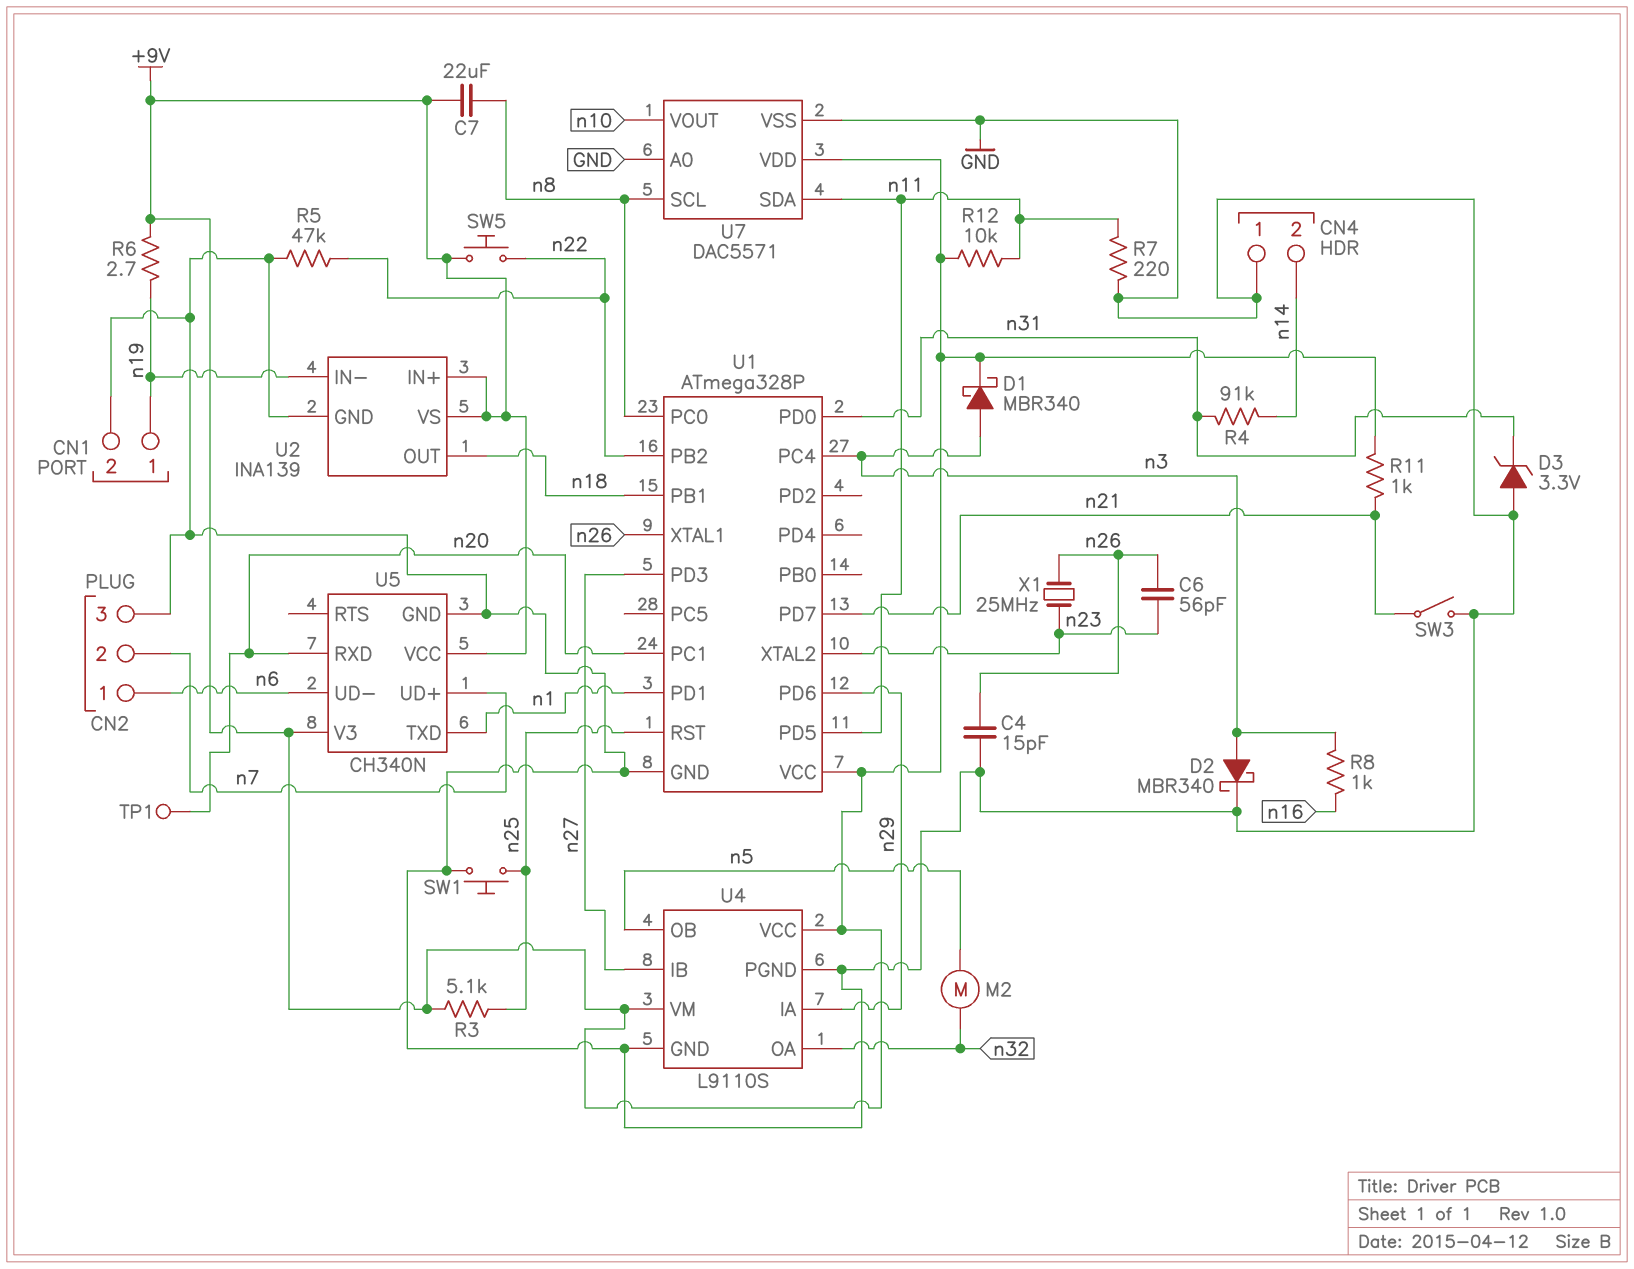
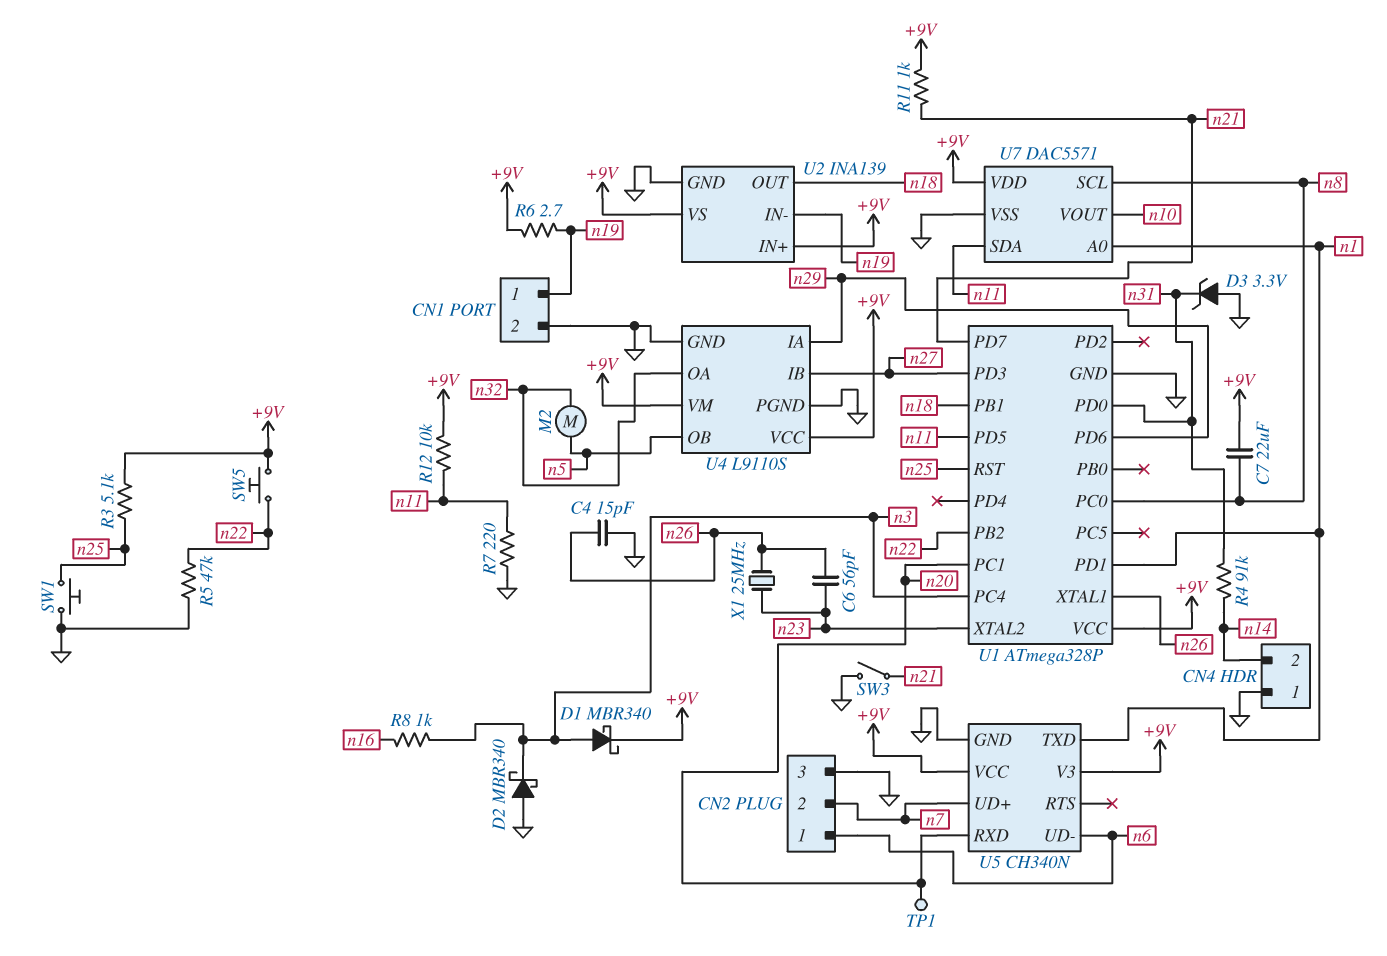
D2: schottky MBR340 (A n3, K GND) -> schottky MBR340 (A GND, K n3)
U7 pin A0: GND -> n1

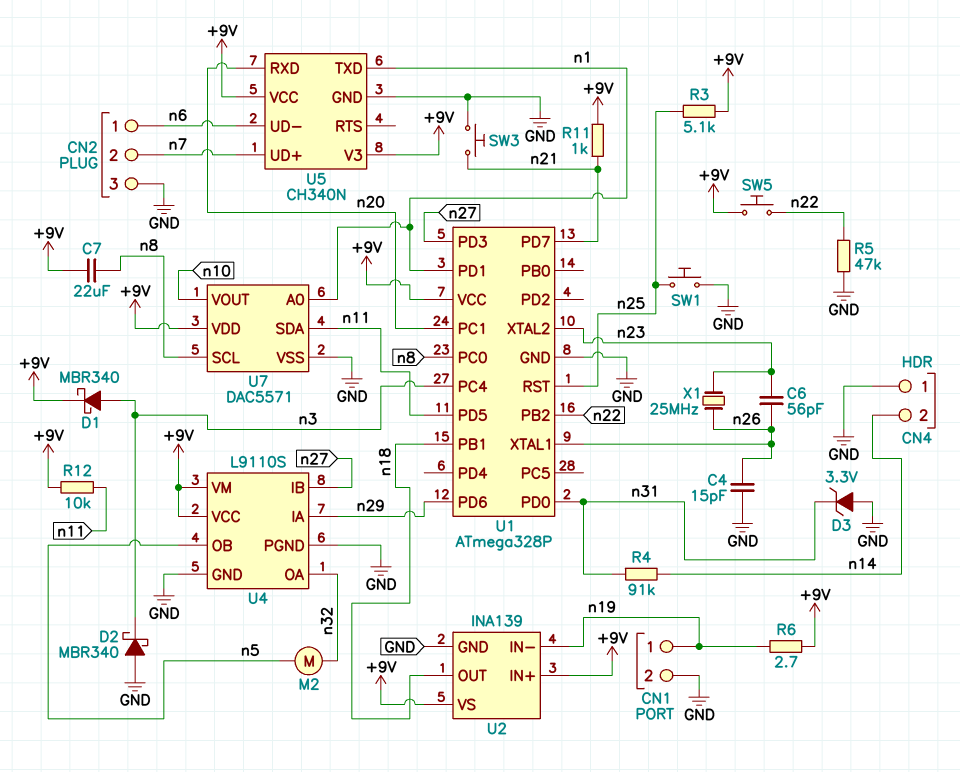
R7: 220 (GND, n11) -> none
R8: 1k (n3, n16) -> none
SW3: switch (GND, n21) -> button (GND, n21)
TP1: test point (n20) -> none

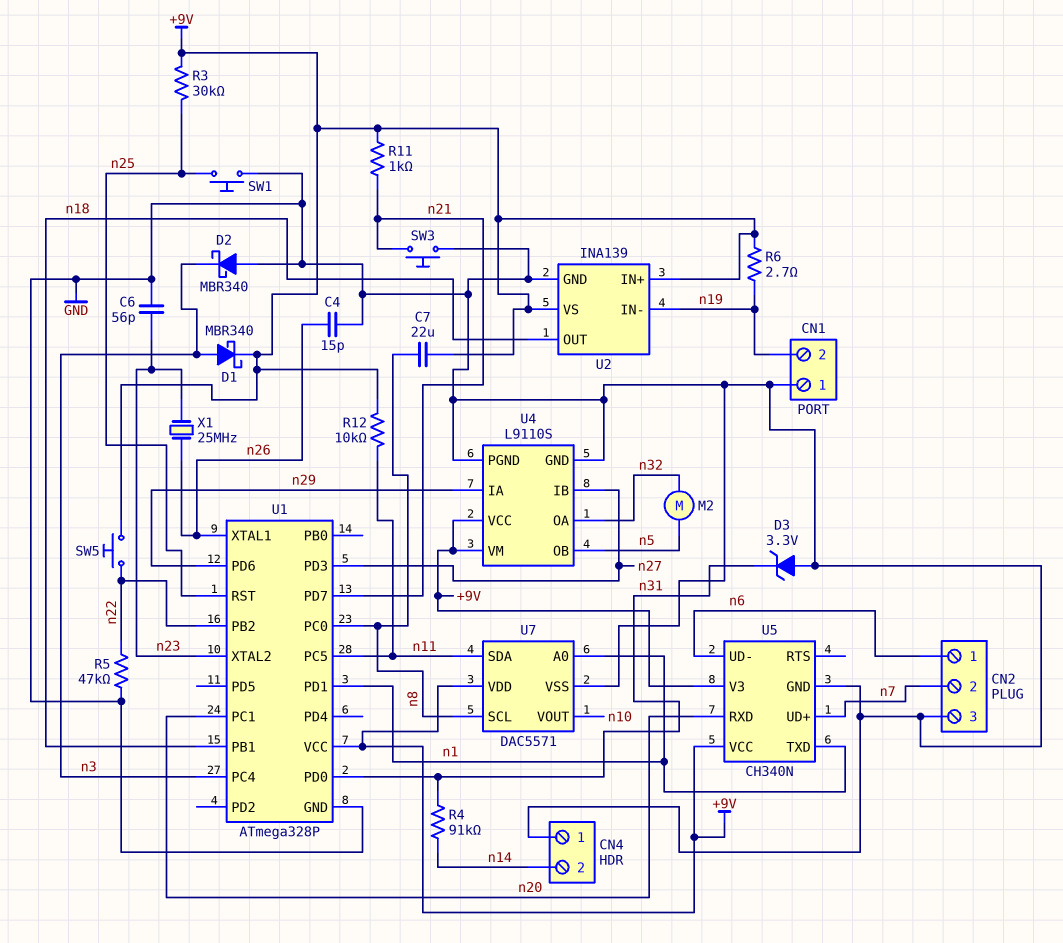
C6: 56pF (n23, n26) -> 56pF (GND, n23)
CN1 pin 1: n19 -> GND
CN1 pin 2: GND -> n19
R3: 5.1k (+9V, n25) -> 30k (+9V, n25)
U1 pin PC5: none -> n11
U1 pin PD5: n11 -> none

